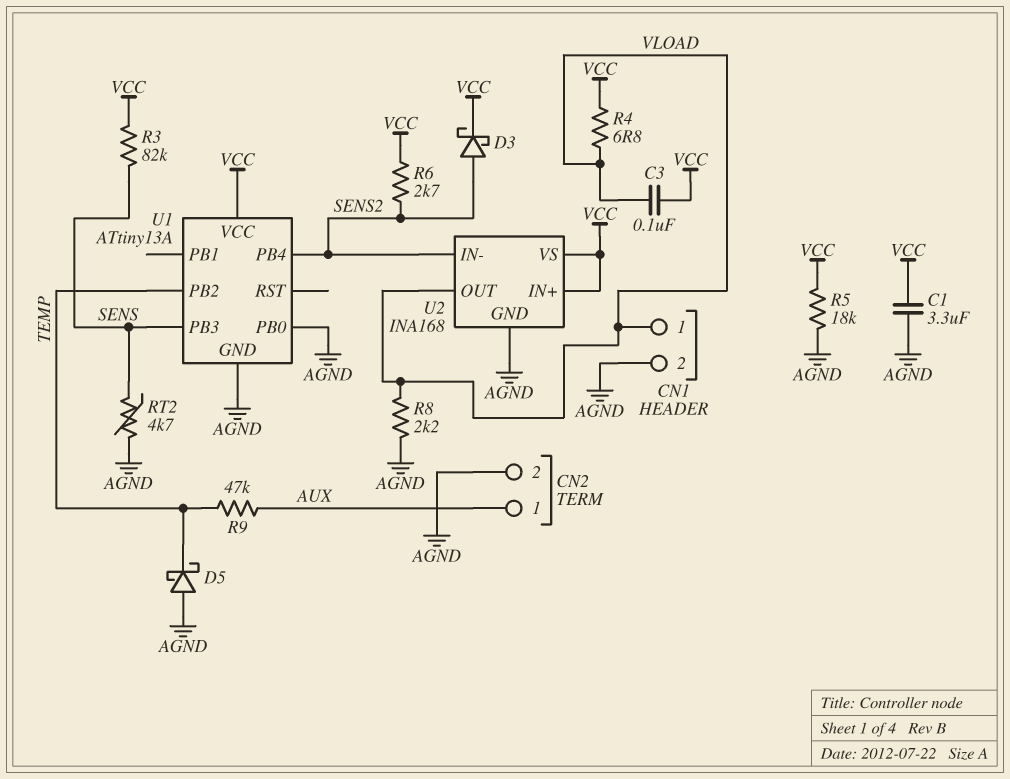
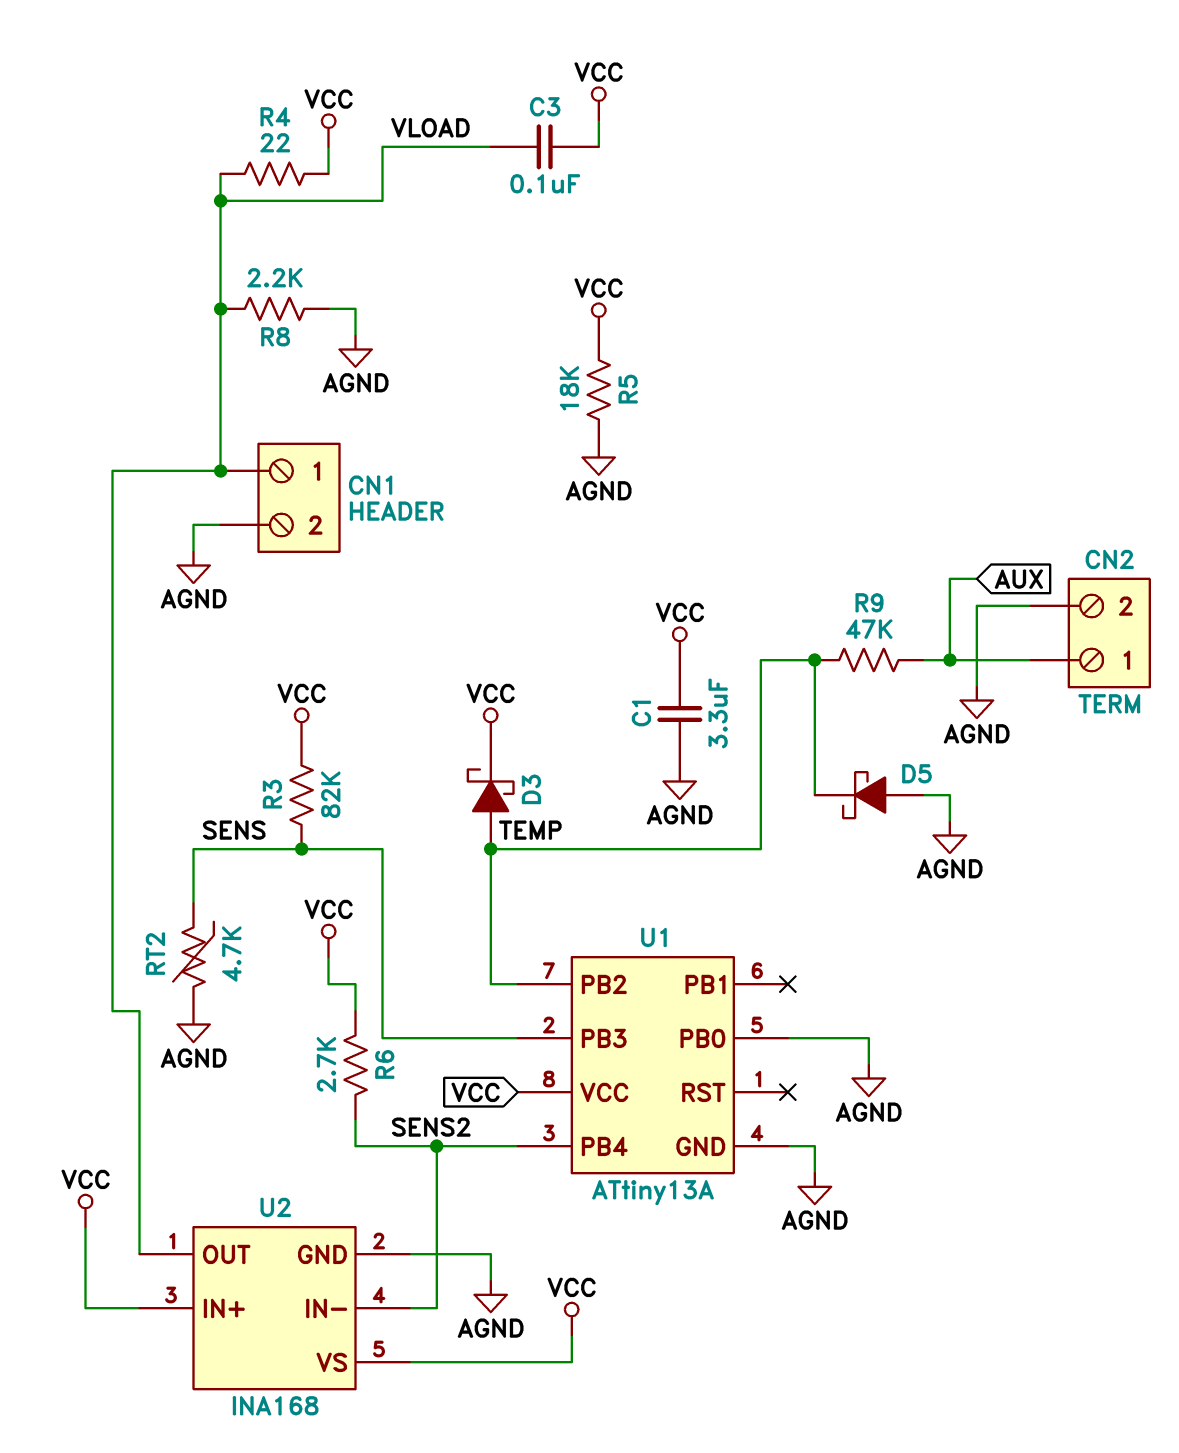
D3: schottky (A SENS2, K VCC) -> schottky (A TEMP, K VCC)
R4: 6.8 (VCC, VLOAD) -> 22 (VCC, VLOAD)

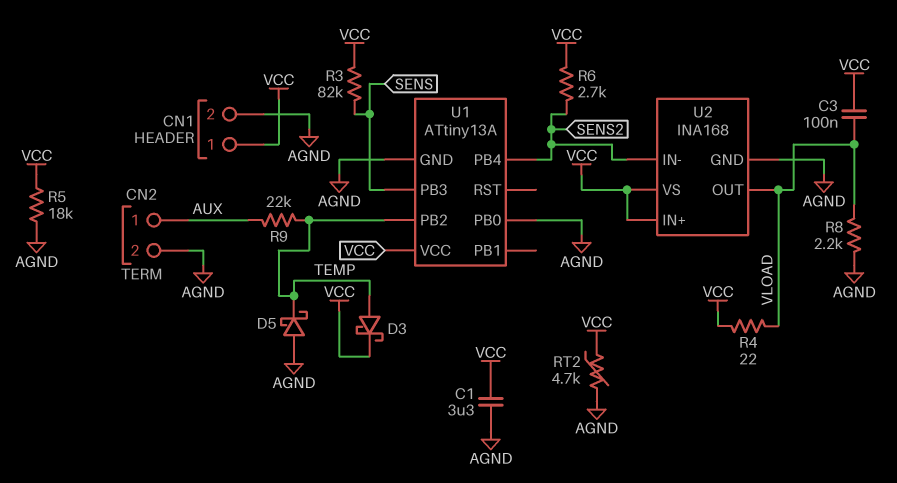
CN1 pin 1: VLOAD -> VCC
R9: 47k (AUX, TEMP) -> 22k (AUX, TEMP)
RT2: 4.7k (AGND, SENS) -> 4.7k (AGND, VCC)

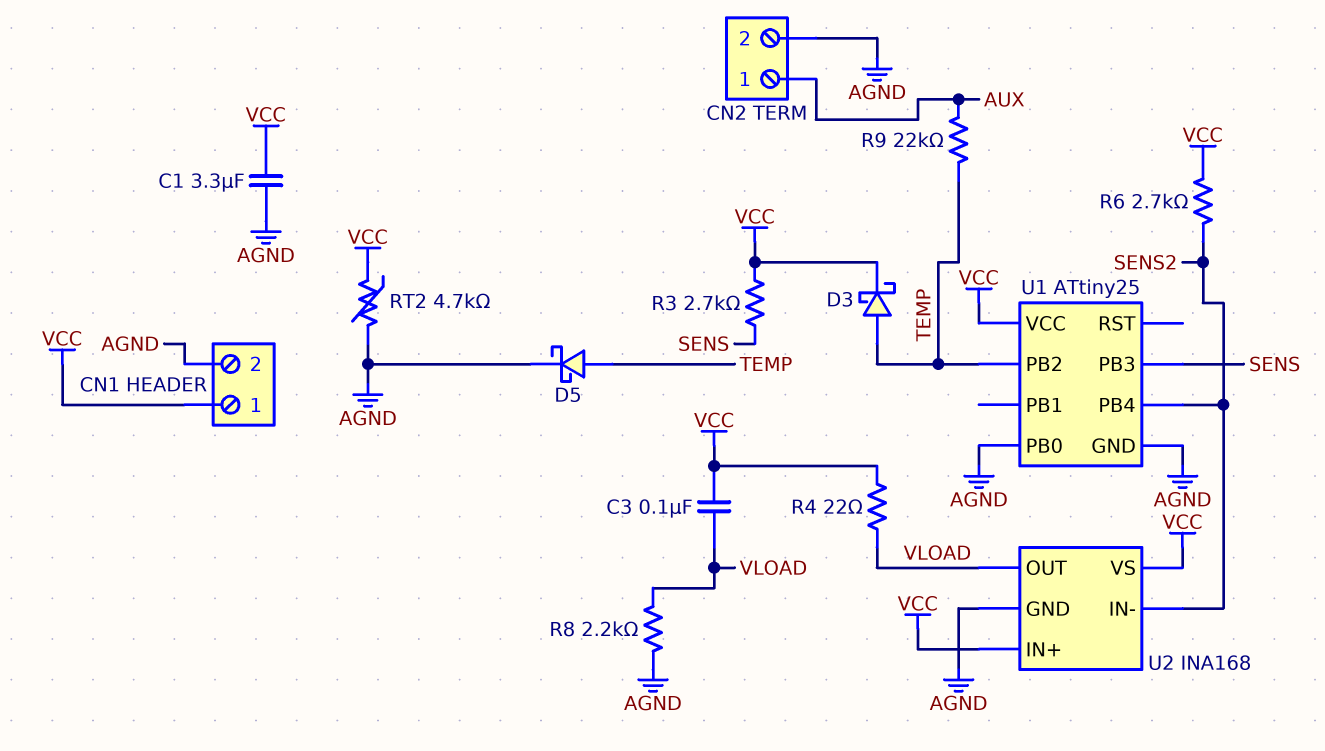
D5: schottky (A AGND, K TEMP) -> schottky (A TEMP, K AGND)
R3: 82k (SENS, VCC) -> 2.7k (SENS, VCC)
R5: 18k (AGND, VCC) -> none
U1: ATtiny13A -> ATtiny25

